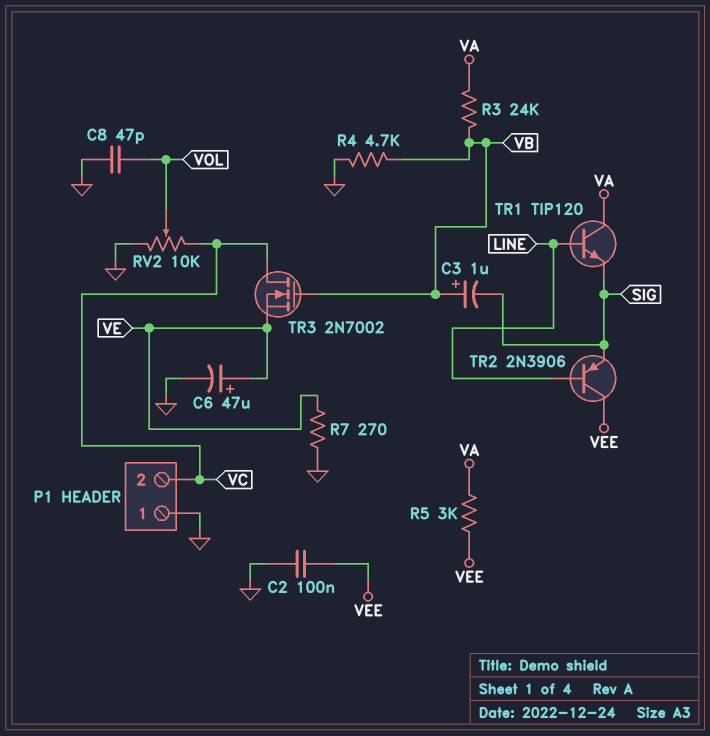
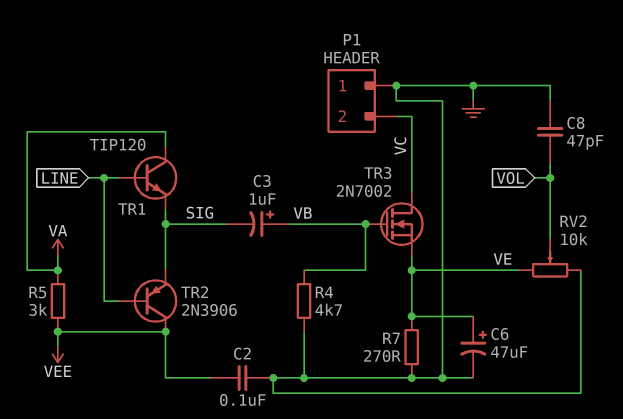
R3: 24k (VA, VB) -> none
RV2: 10k (GND, VC, wiper VOL) -> 10k (GND, VE, wiper VOL)

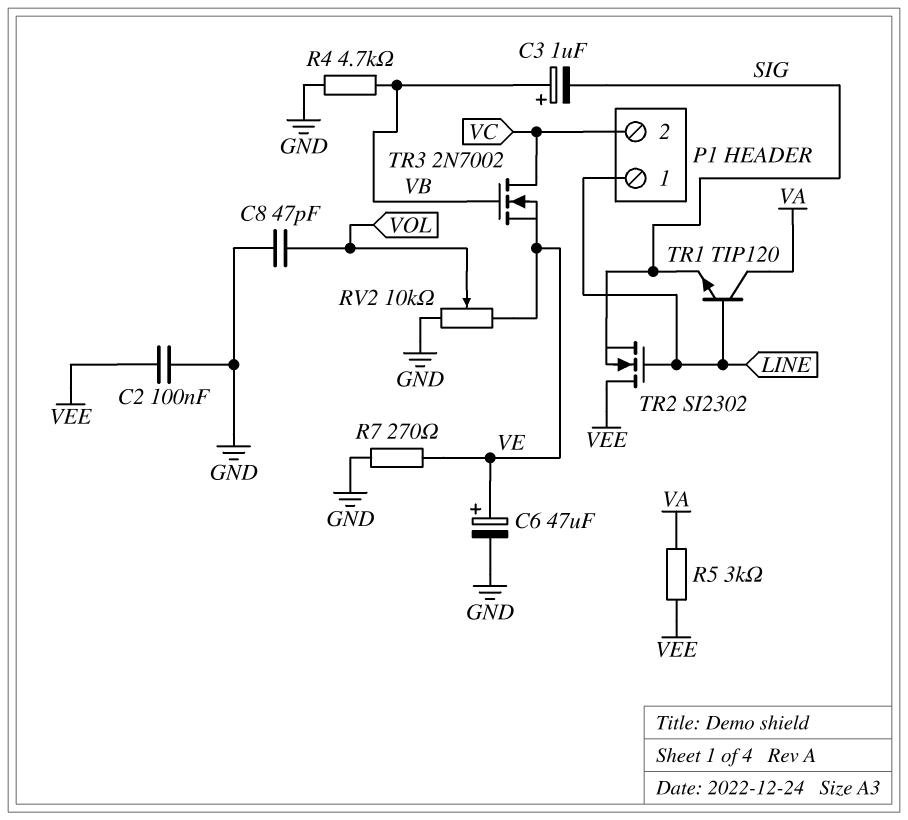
P1 pin 1: GND -> LINE
TR2: PNP 2N3906 (B LINE, C VEE, E SIG) -> NMOS SI2302 (G LINE, D VEE, S SIG)

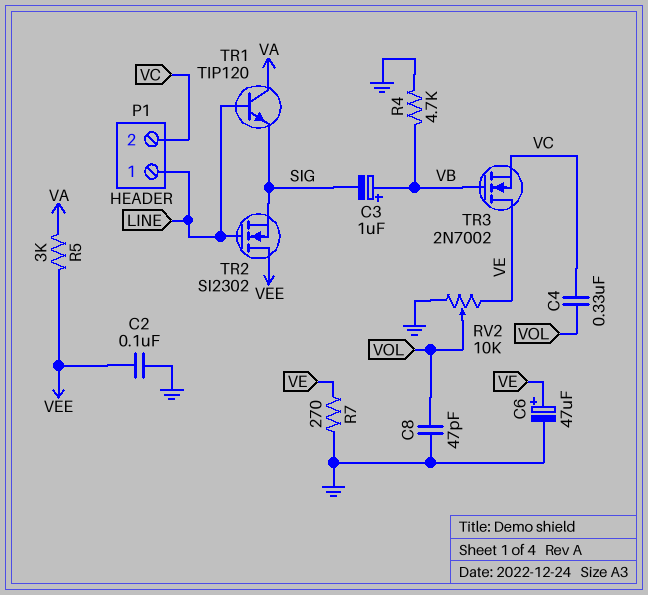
C4: none -> 330nF (VC, VOL)
TR3: NMOS 2N7002 (G VB, D VC, S VE) -> NMOS 2N7002 (G VB, D VE, S VC)

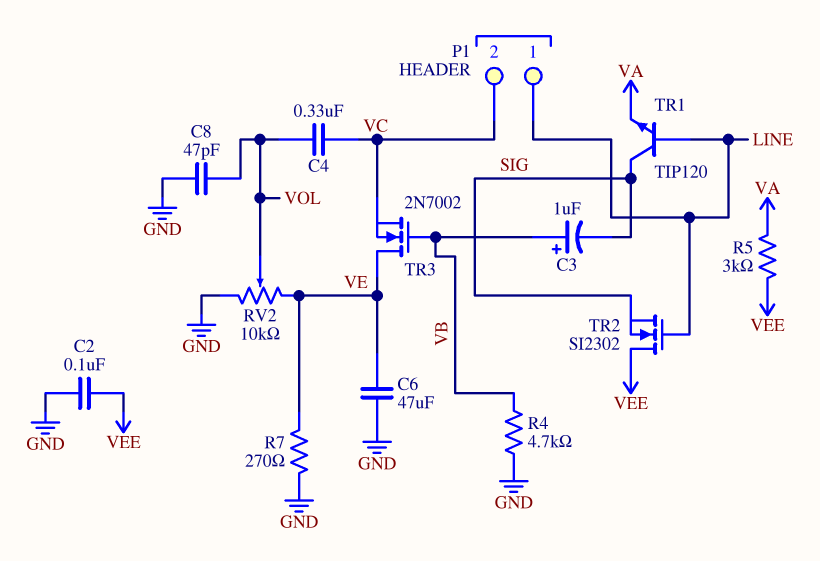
C6: 47uF (plus VE, minus GND) -> 47uF (GND, VE)
TR1: NPN TIP120 (B LINE, C VA, E SIG) -> NPN TIP120 (B LINE, C SIG, E VA)

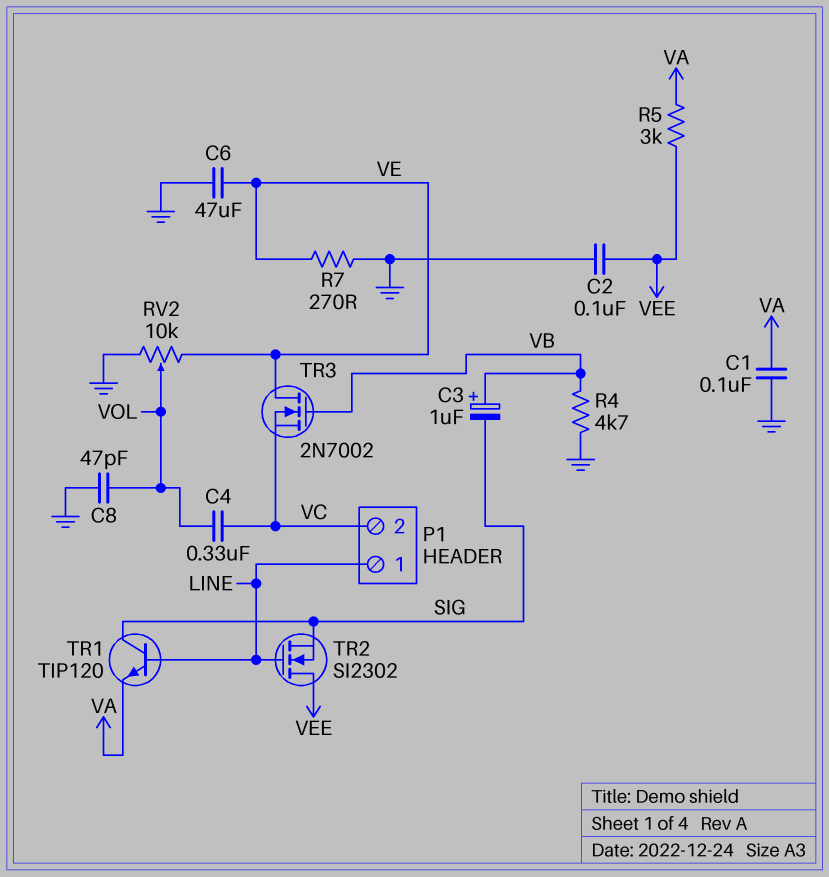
C1: none -> 100nF (GND, VA)

